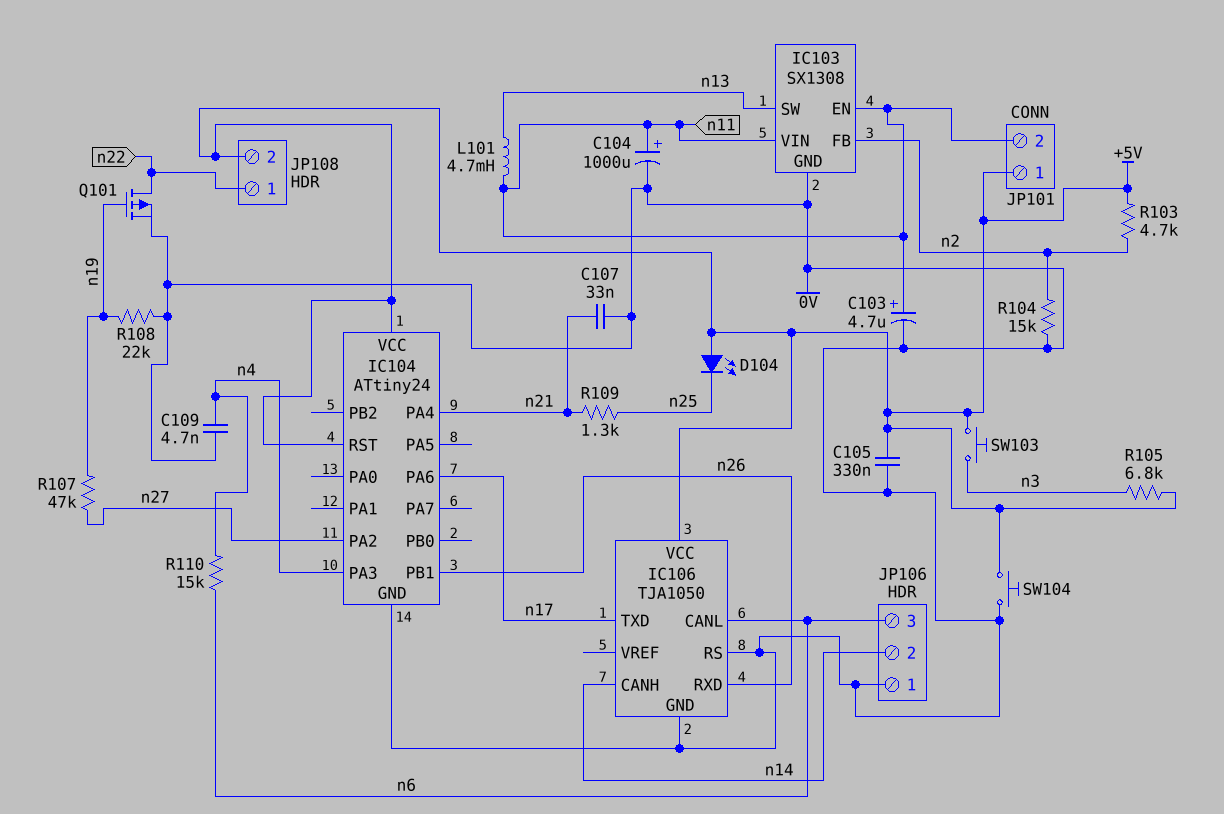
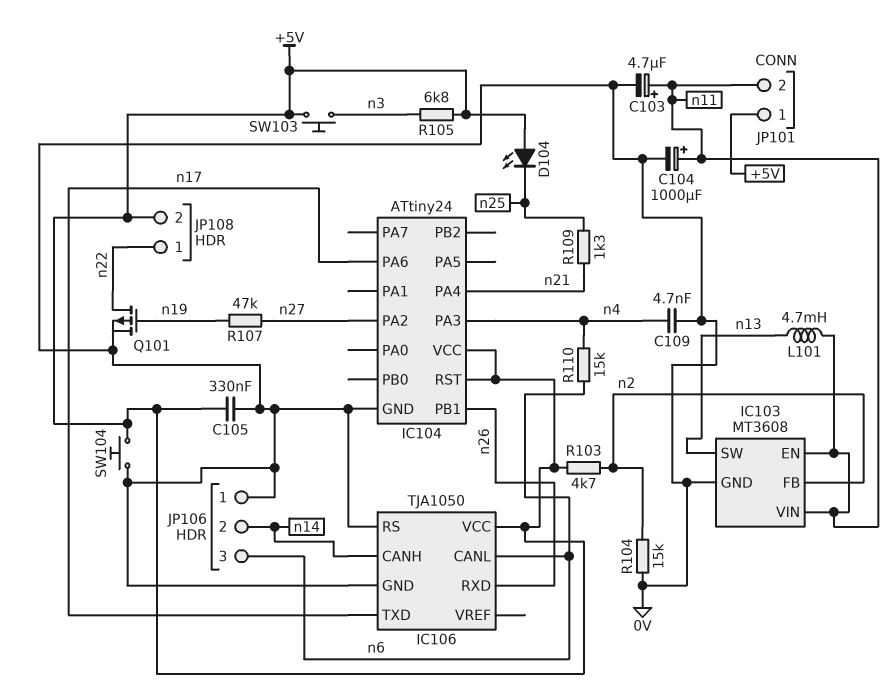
C107: 33nF (0V, n21) -> none
IC103: SX1308 -> MT3608
R108: 22k (0V, n19) -> none

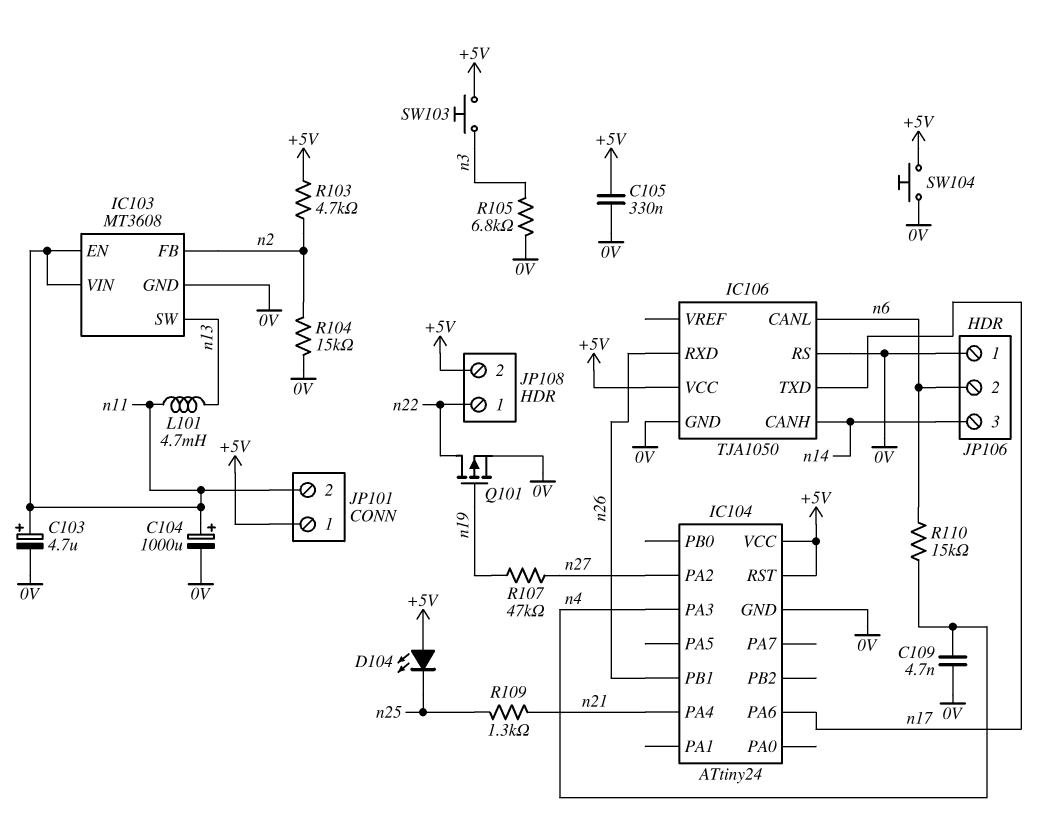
JP106 pin 2: n14 -> n6
JP106 pin 3: n6 -> n14
R105: 6.8k (+5V, n3) -> 6.8k (0V, n3)

